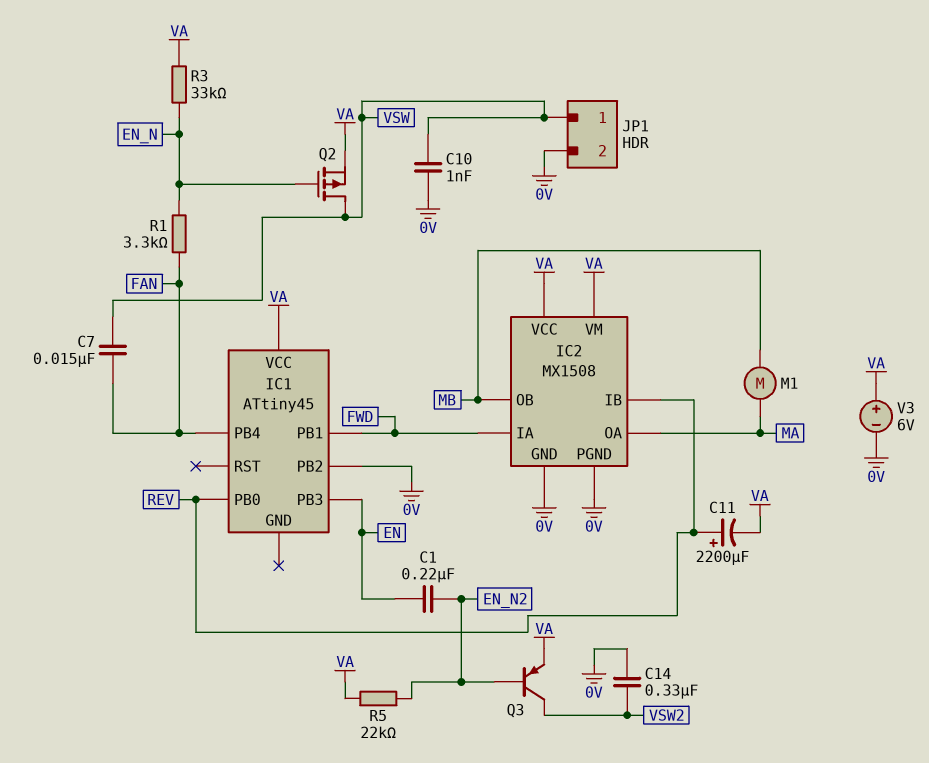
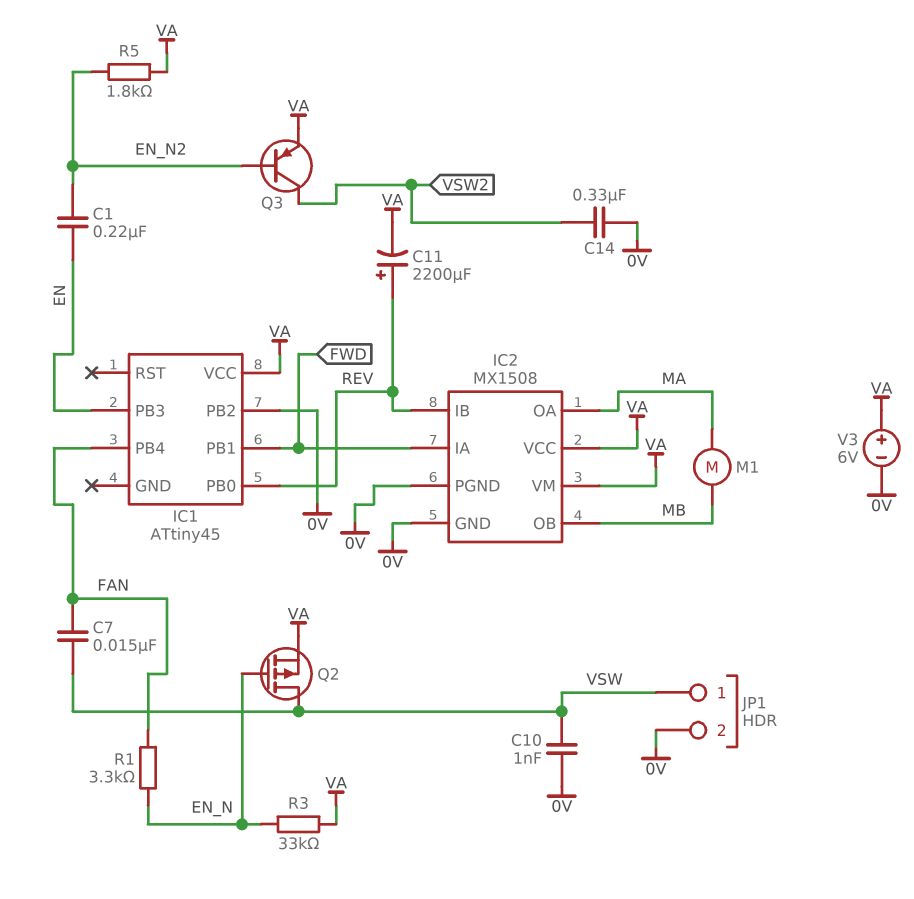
R5: 22k (EN_N2, VA) -> 1.8k (EN_N2, VA)

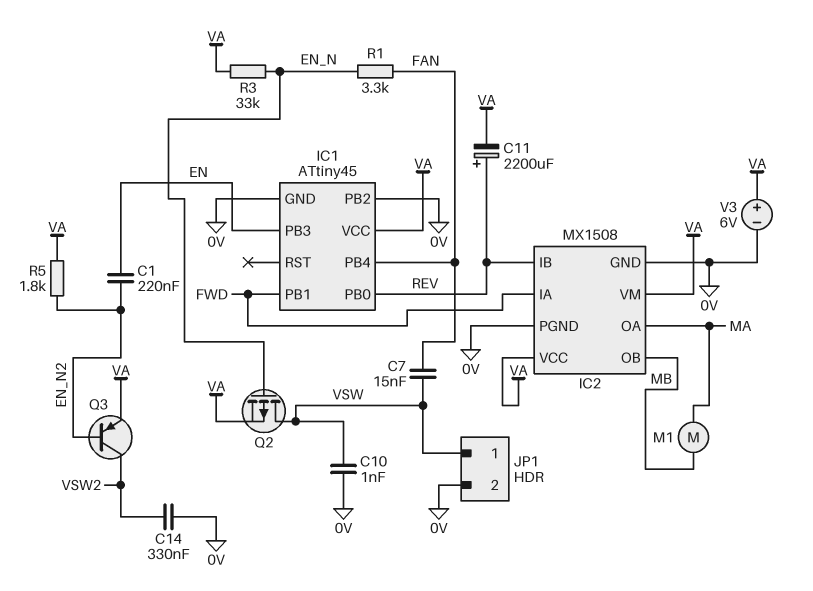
IC1 pin GND: none -> 0V

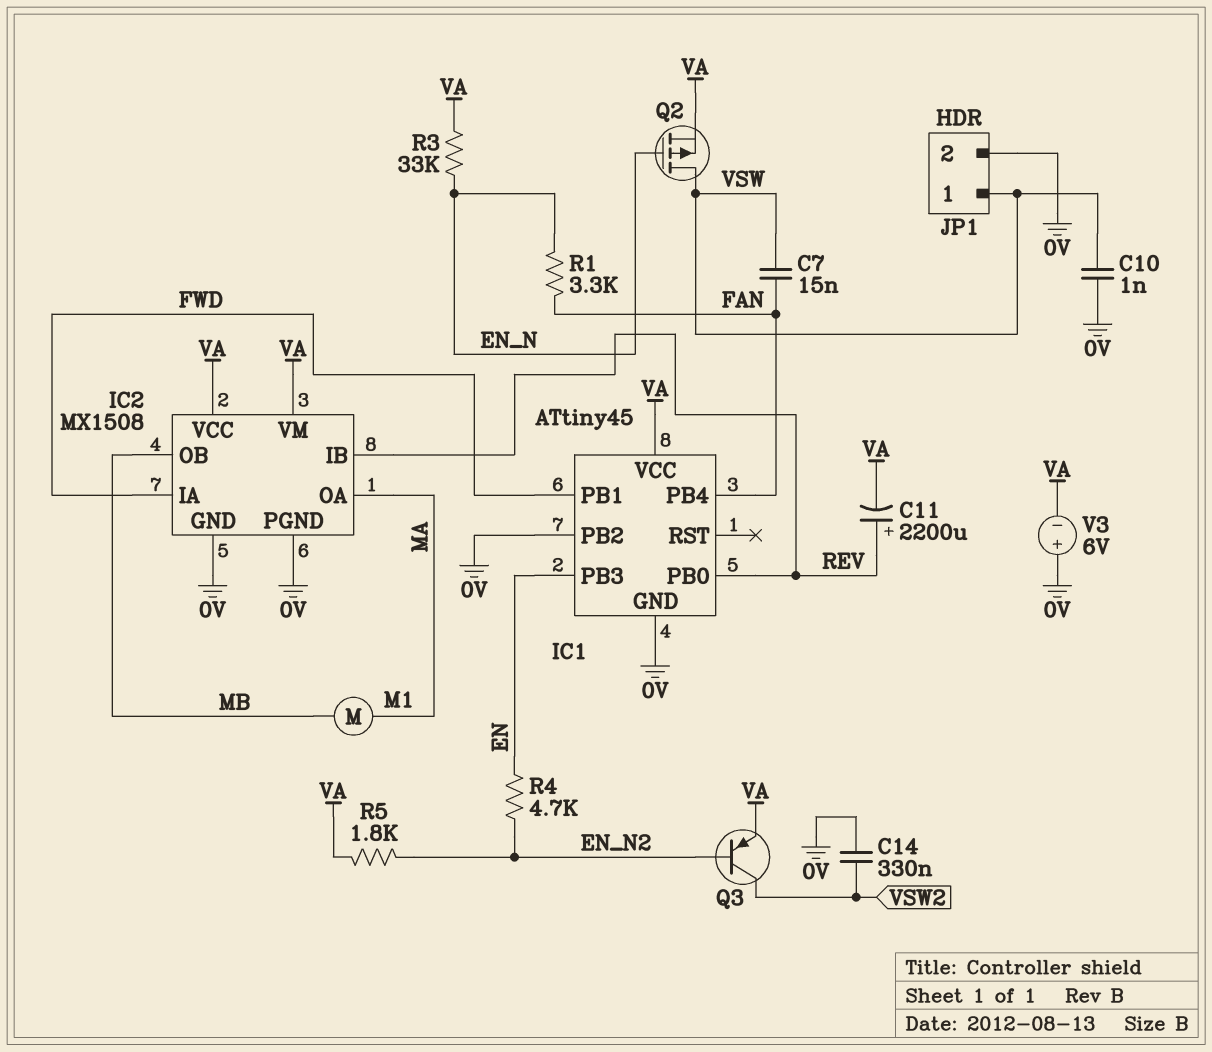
C1: 220nF (EN, EN_N2) -> none
R4: none -> 4.7k (EN, EN_N2)
V3: 6V (plus VA, minus 0V) -> 6V (plus 0V, minus VA)

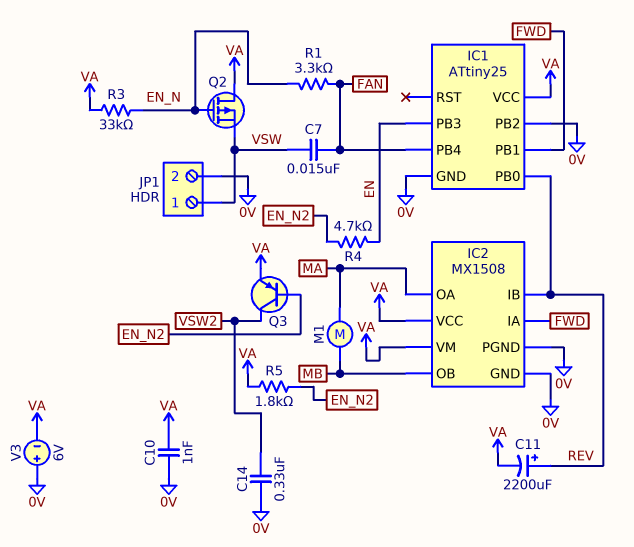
C10: 1nF (0V, VSW) -> 1nF (0V, VA)
IC1: ATtiny45 -> ATtiny25
Q2: PMOS (G EN_N, D VSW, S VA) -> PMOS (G EN_N, D VA, S VSW)

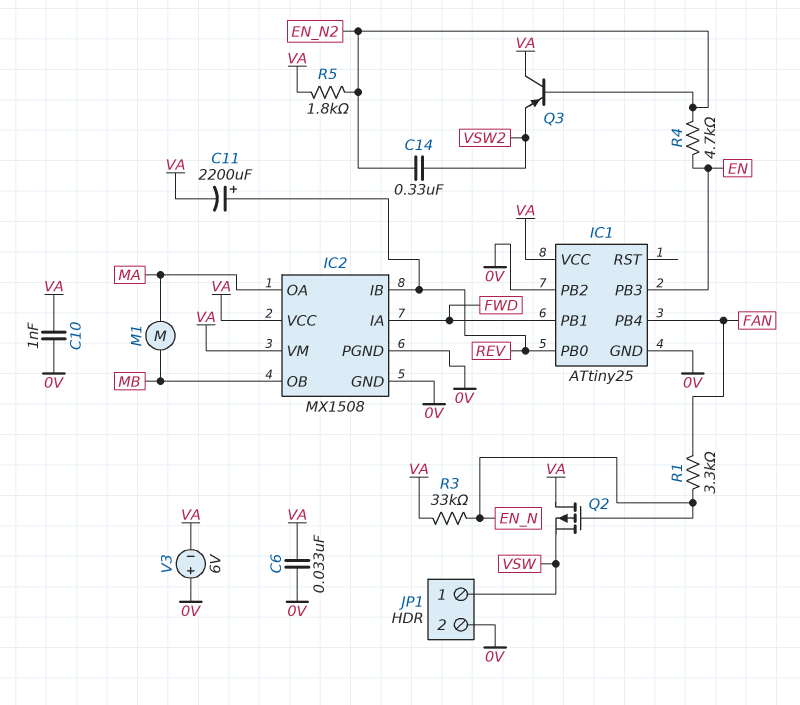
C6: none -> 33nF (0V, VA)
C7: 15nF (FAN, VSW) -> none
C14: 330nF (0V, VSW2) -> 330nF (EN_N2, VSW2)
Q3: PNP (B EN_N2, C VSW2, E VA) -> PNP (B EN_N2, C VA, E VSW2)

